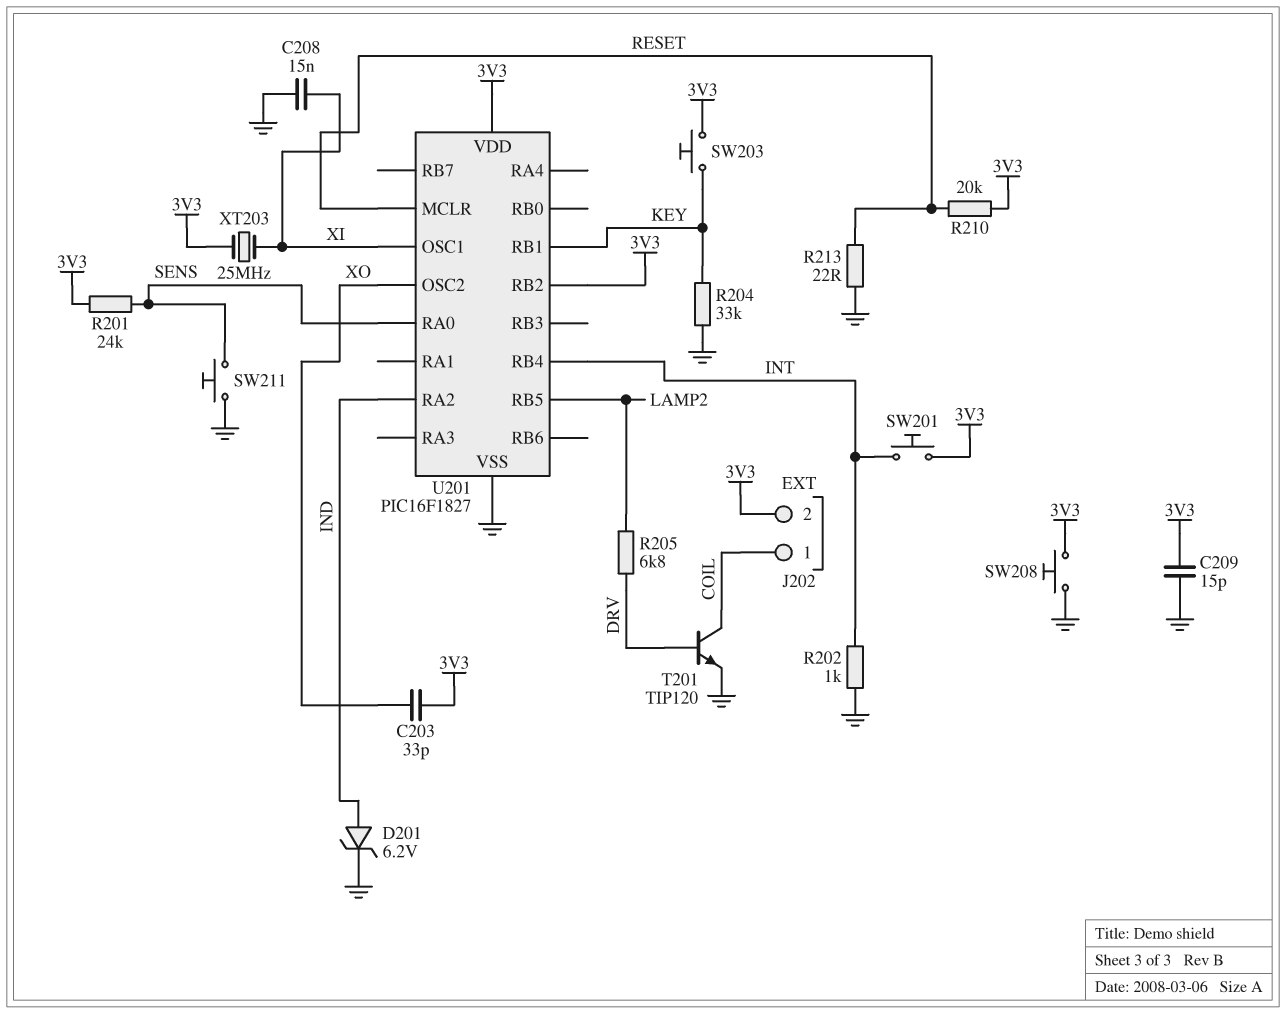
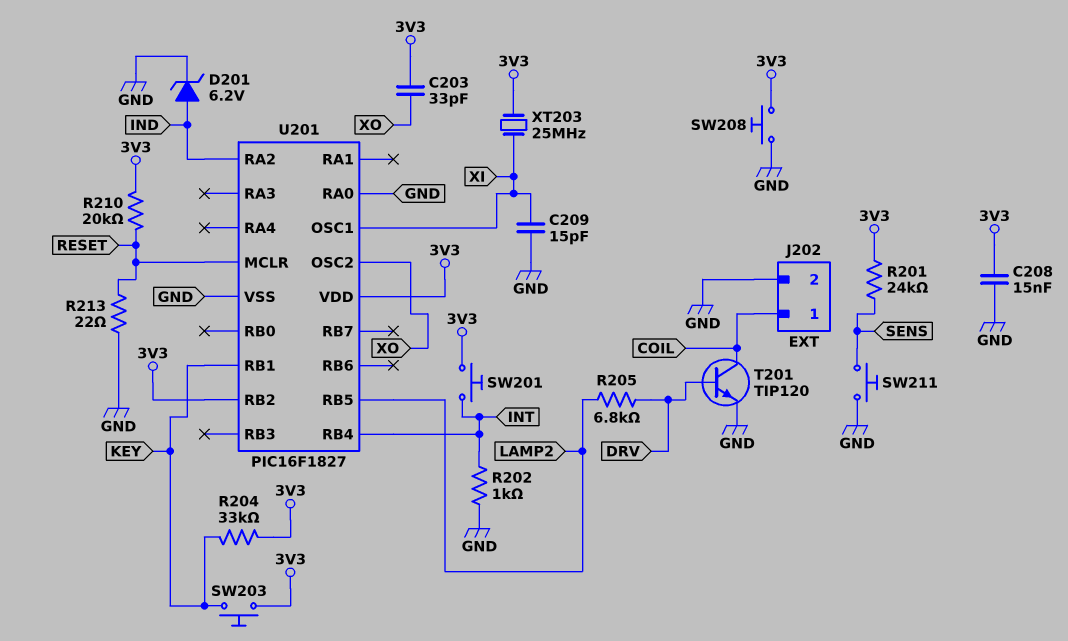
C208: 15nF (GND, XI) -> 15nF (3V3, GND)
C209: 15pF (3V3, GND) -> 15pF (GND, XI)
J202 pin 2: 3V3 -> GND
R204: 33k (GND, KEY) -> 33k (3V3, KEY)
U201 pin RA0: SENS -> GND

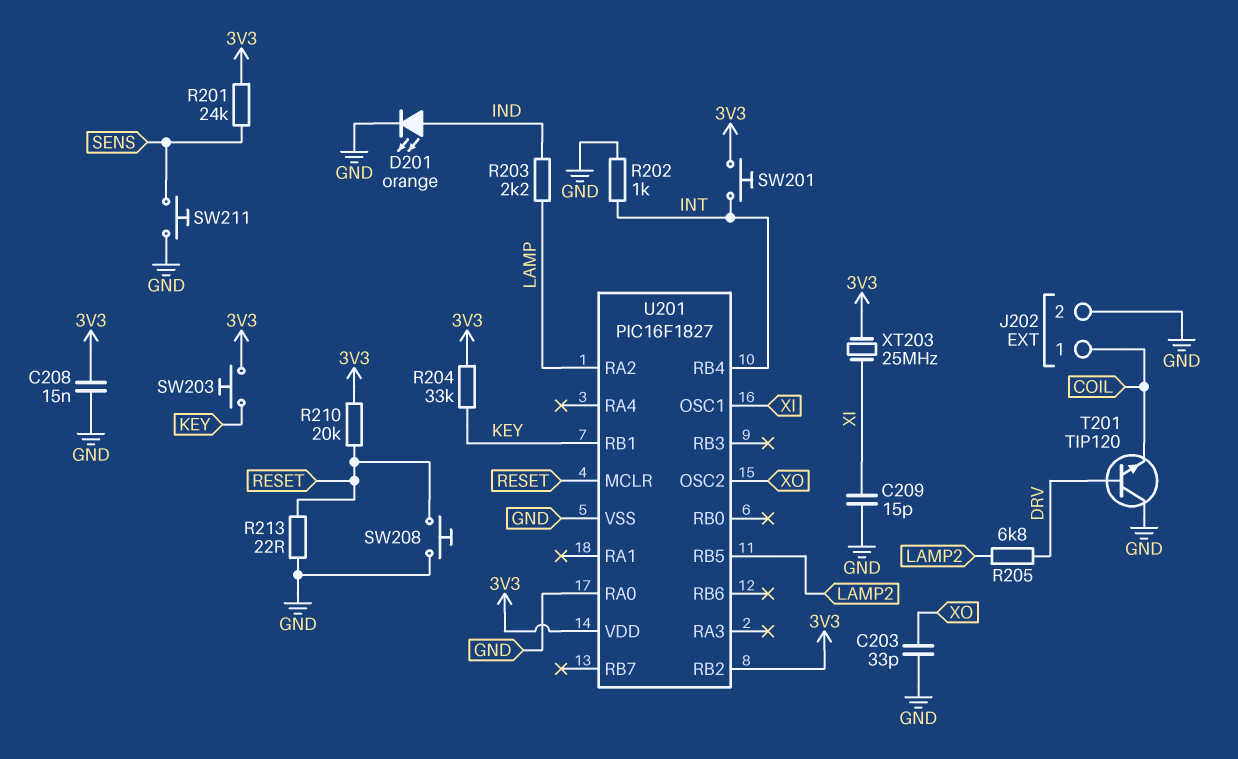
C203: 33pF (3V3, XO) -> 33pF (GND, XO)
D201: zener 6.2V (A IND, K GND) -> LED orange (A IND, K GND)
R203: none -> 2.2k (IND, LAMP)
SW208: button (3V3, GND) -> button (GND, RESET)
T201: NPN TIP120 (B DRV, C COIL, E GND) -> NPN TIP120 (B DRV, C GND, E COIL)
U201 pin RA2: IND -> LAMP

